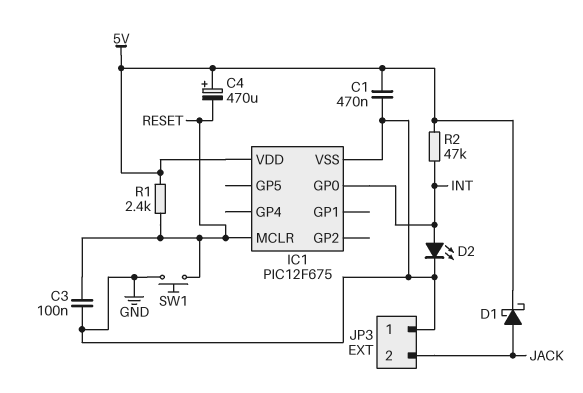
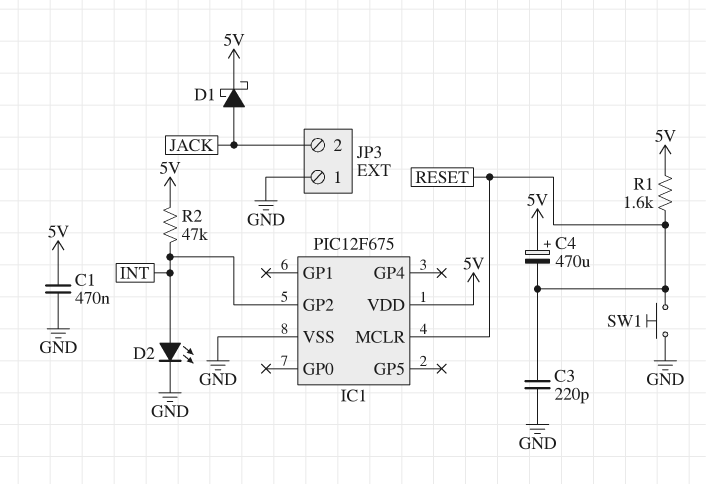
C3: 100nF (GND, RESET) -> 220pF (GND, RESET)
IC1 pin GP0: INT -> none
IC1 pin GP2: none -> INT
R1: 2.4k (5V, RESET) -> 1.6k (5V, RESET)

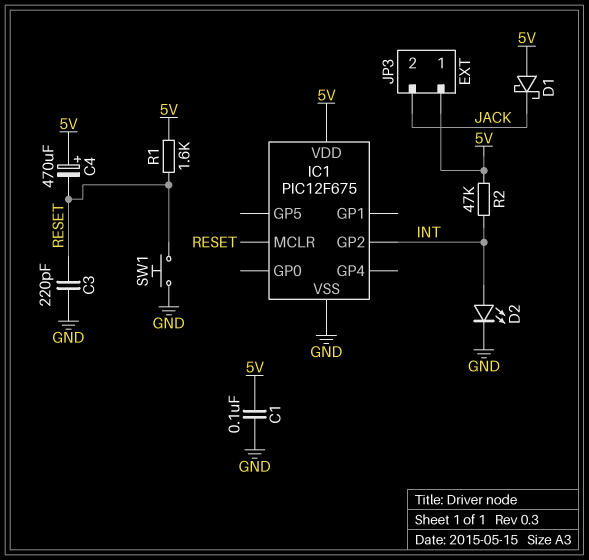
C1: 470nF (5V, GND) -> 100nF (5V, GND)
D1: schottky (A JACK, K 5V) -> schottky (A 5V, K JACK)
JP3 pin 1: GND -> 5V

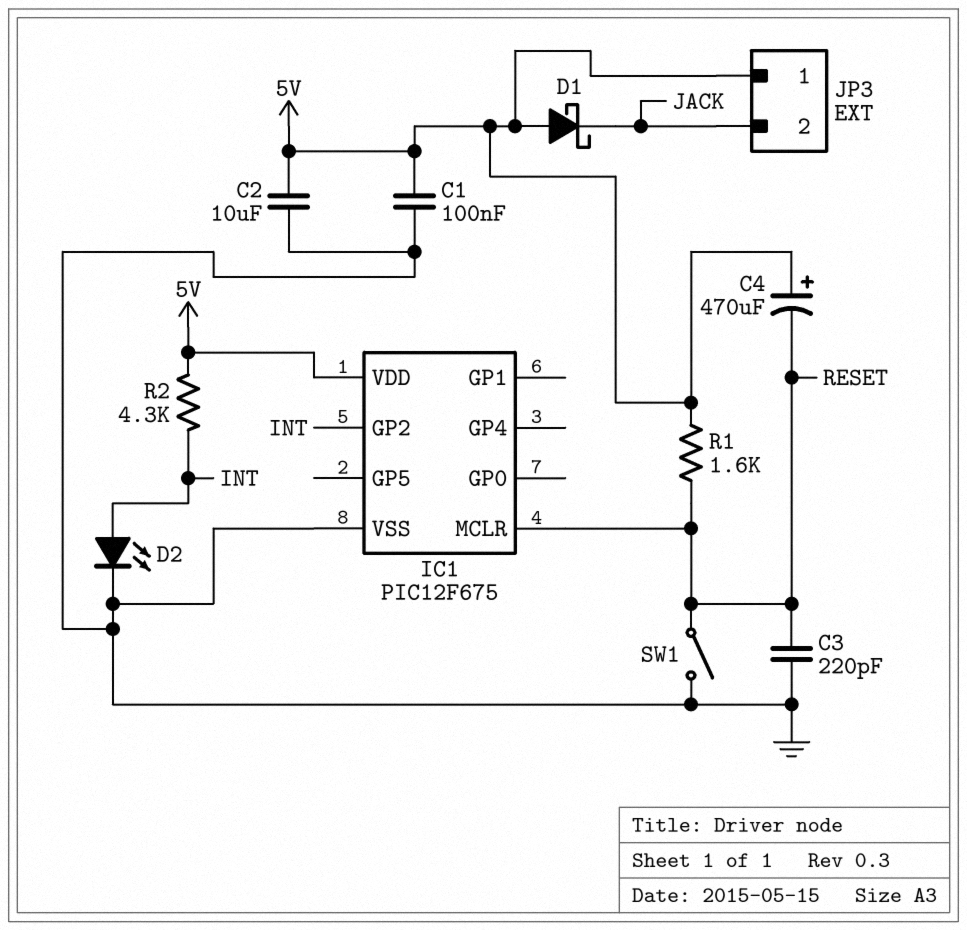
C2: none -> 10uF (5V, GND)
R2: 47k (5V, INT) -> 4.3k (5V, INT)
SW1: button (GND, RESET) -> switch (GND, RESET)

